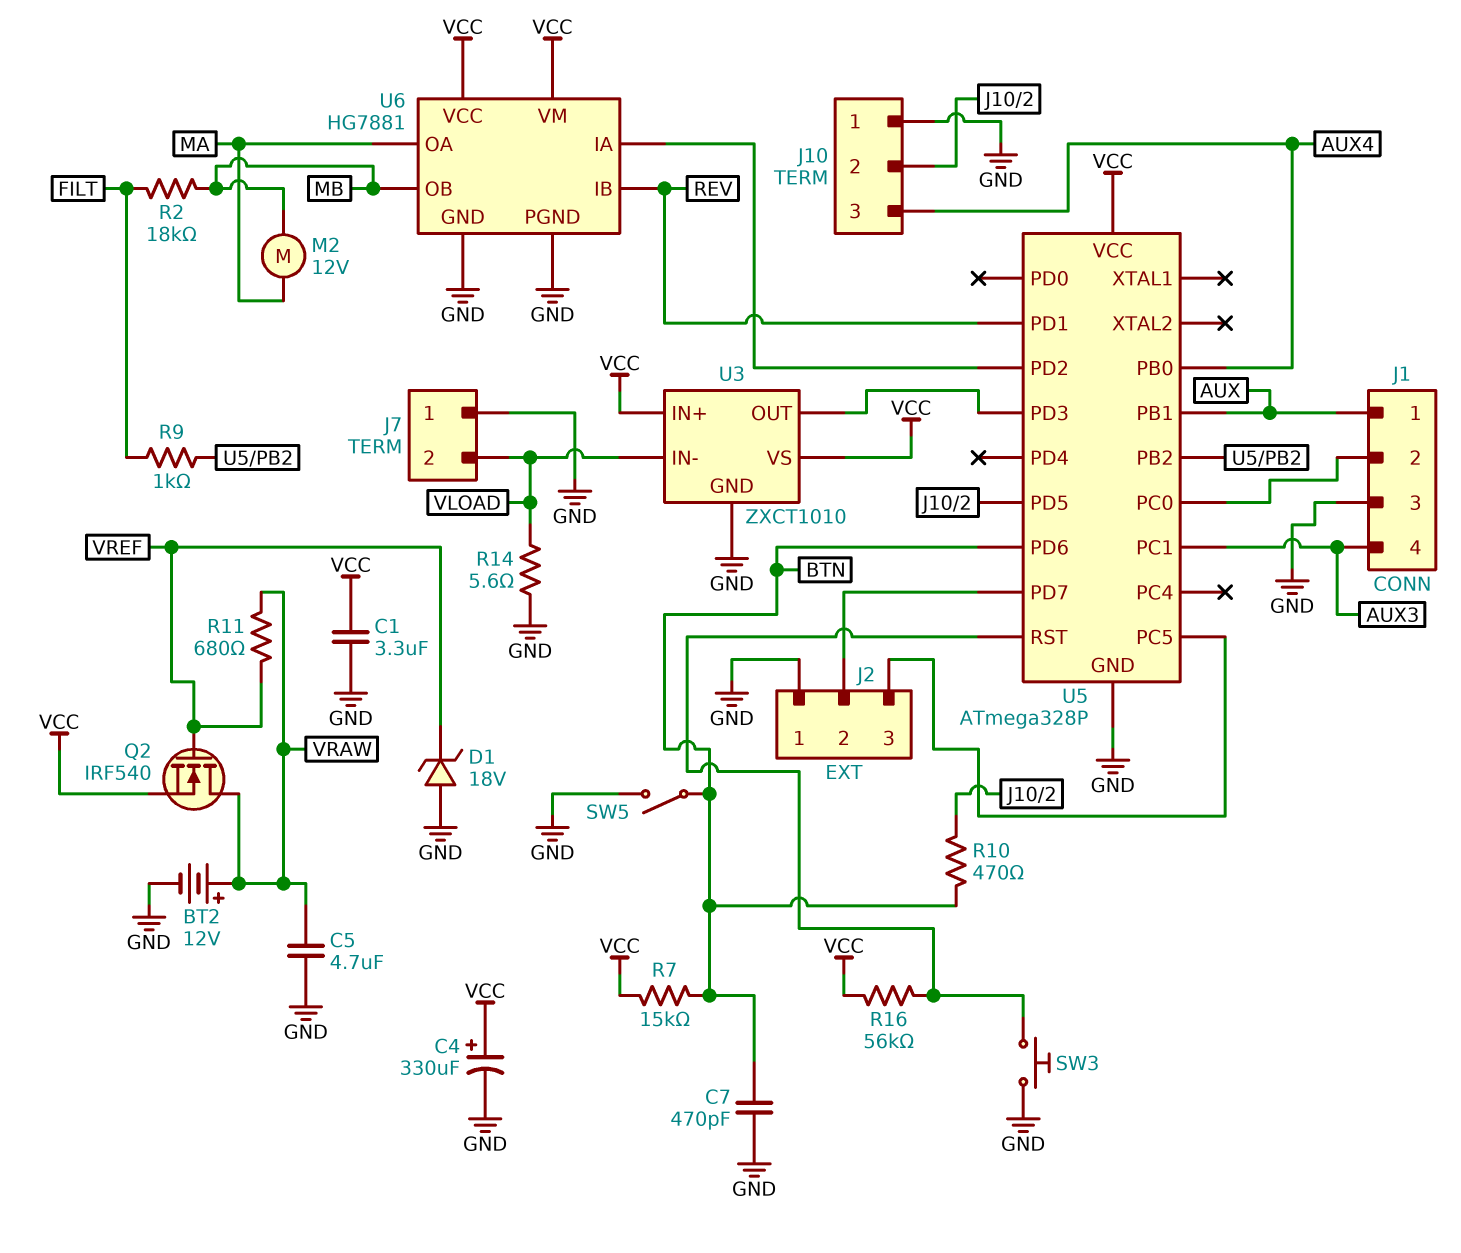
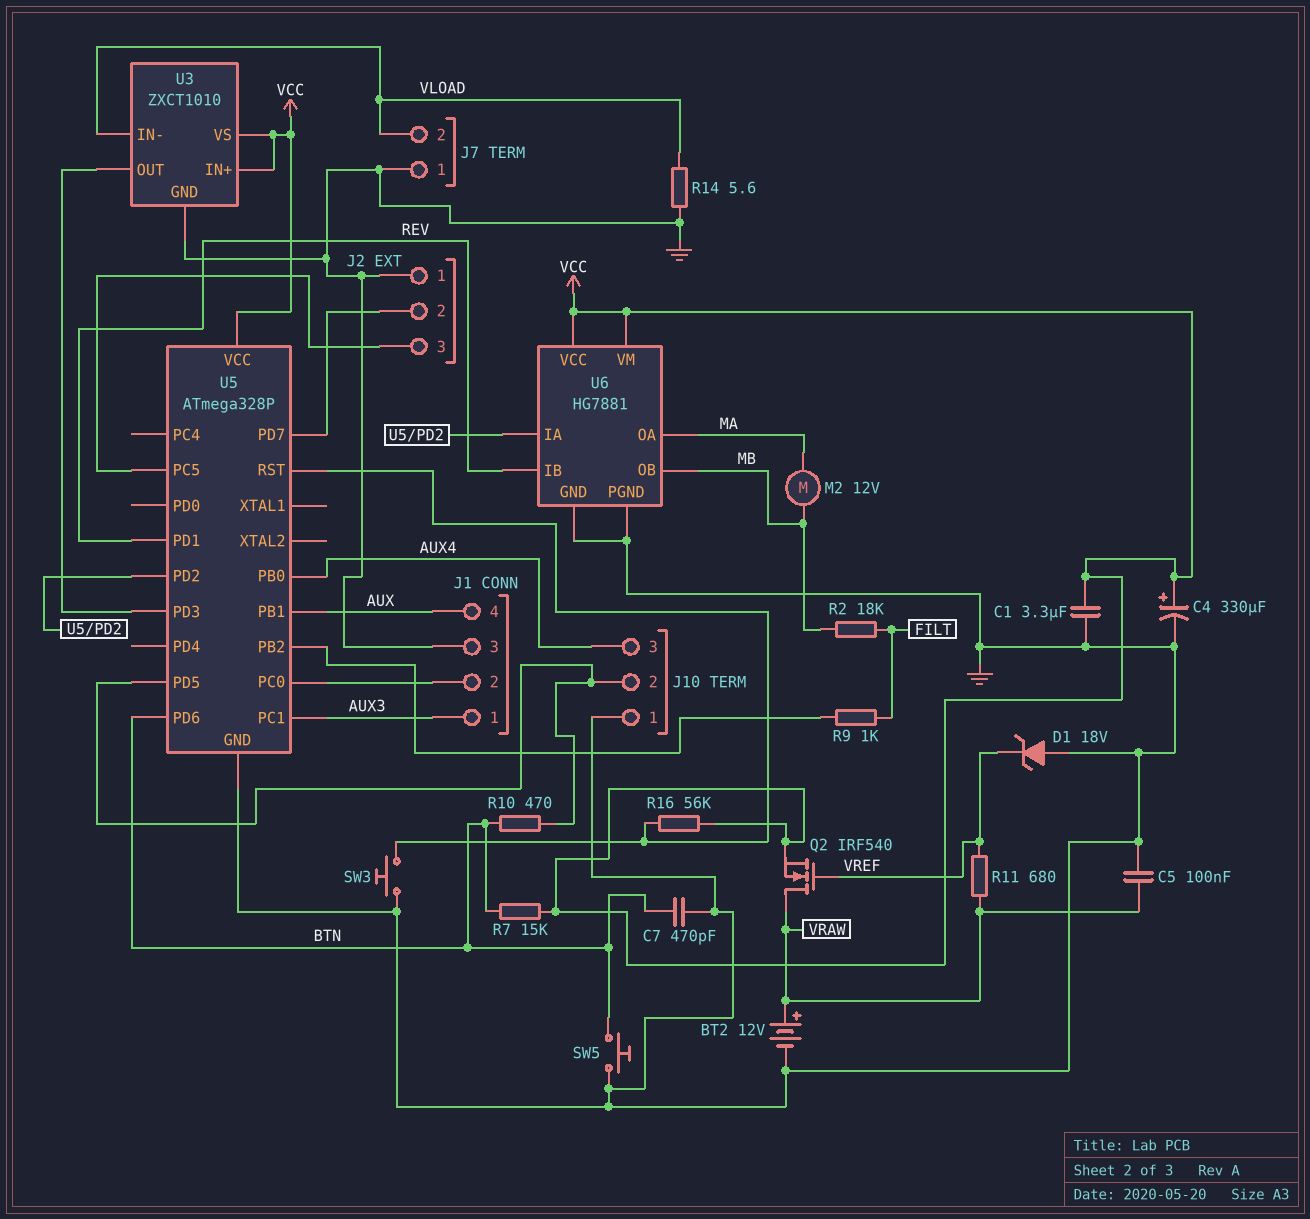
C5: 4.7uF (GND, VRAW) -> 100nF (GND, VRAW)
J1 pin 1: AUX -> AUX3
J1 pin 4: AUX3 -> AUX
SW5: switch (BTN, GND) -> button (BTN, GND)

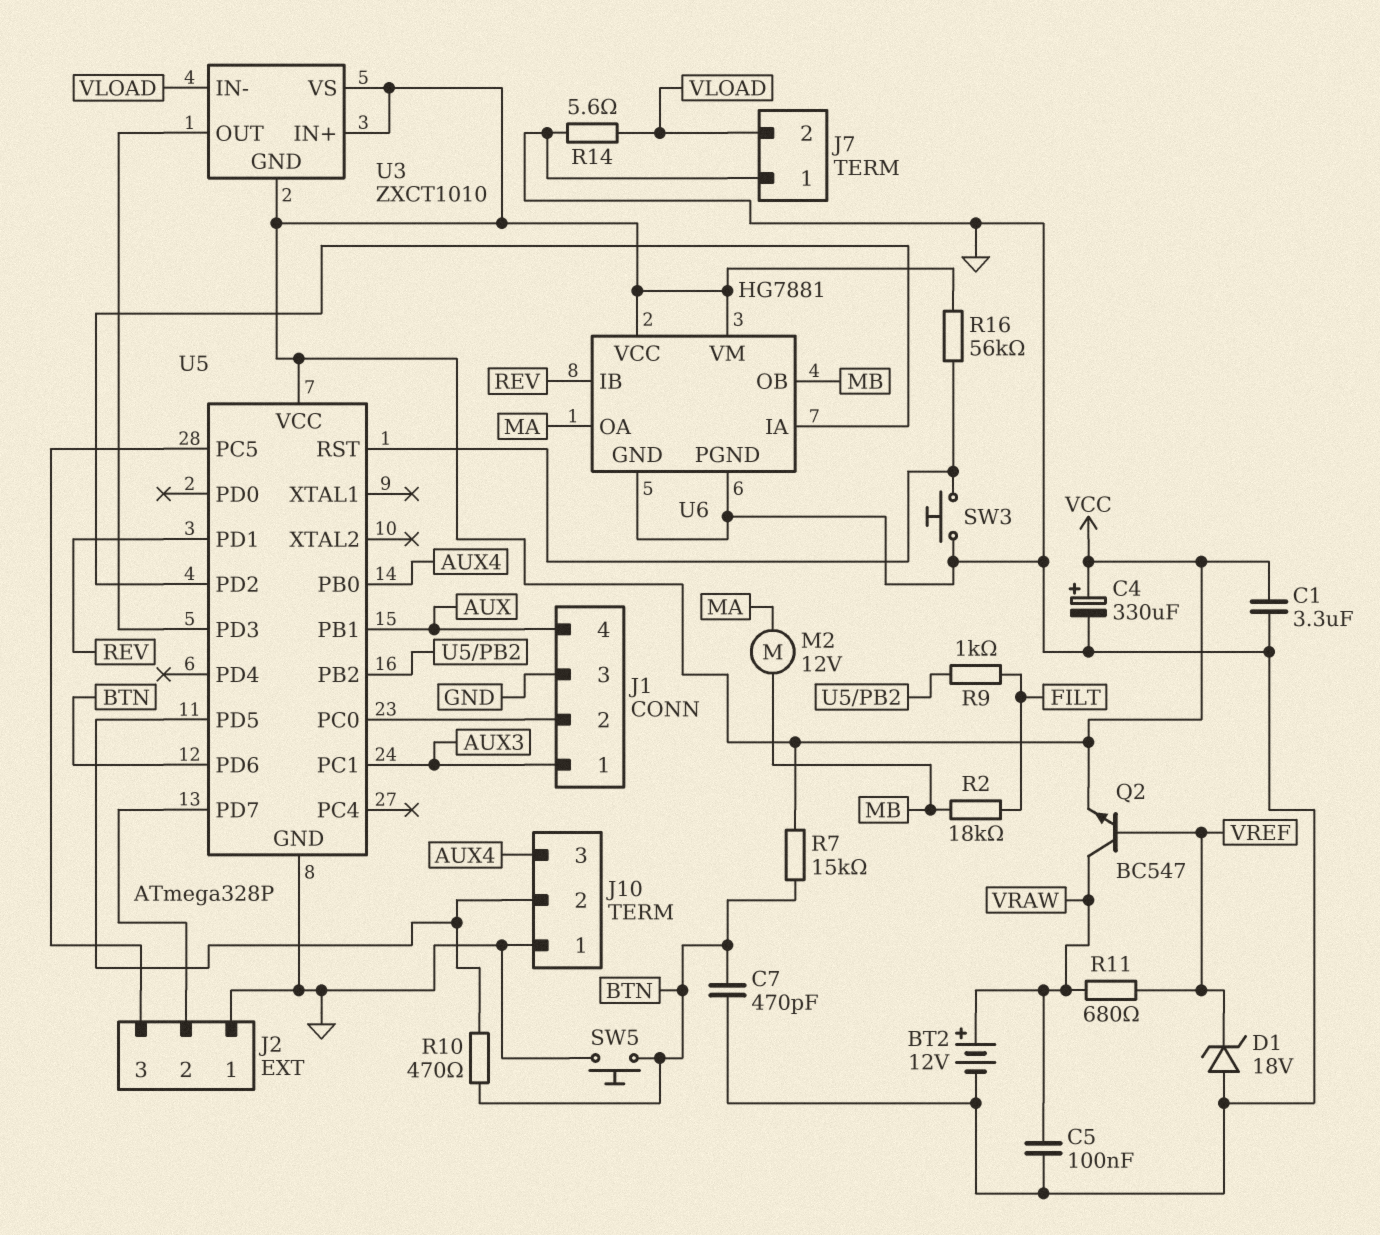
Q2: NMOS IRF540 (G VREF, D VRAW, S VCC) -> NPN BC547 (B VREF, C VRAW, E VCC)
U3 pin GND: GND -> VCC

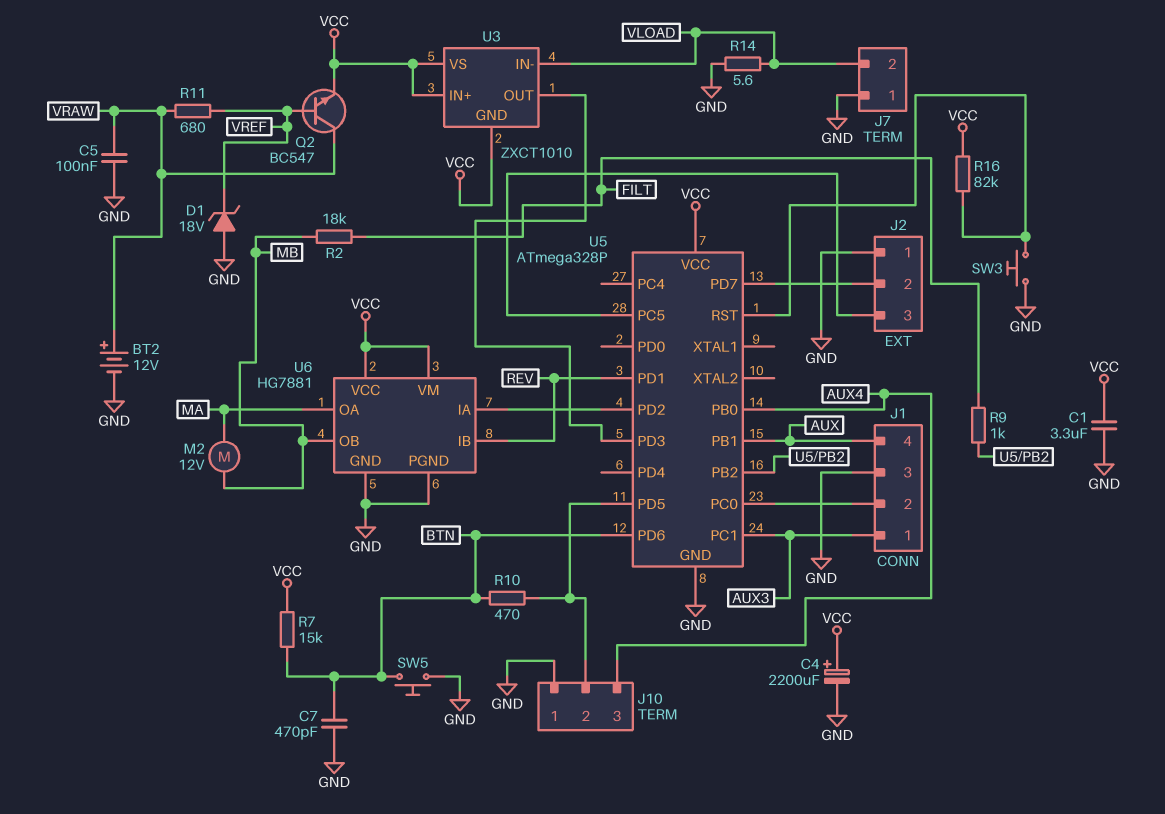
C4: 330uF (plus VCC, minus GND) -> 2200uF (plus VCC, minus GND)
R16: 56k (U5/RST, VCC) -> 82k (U5/RST, VCC)

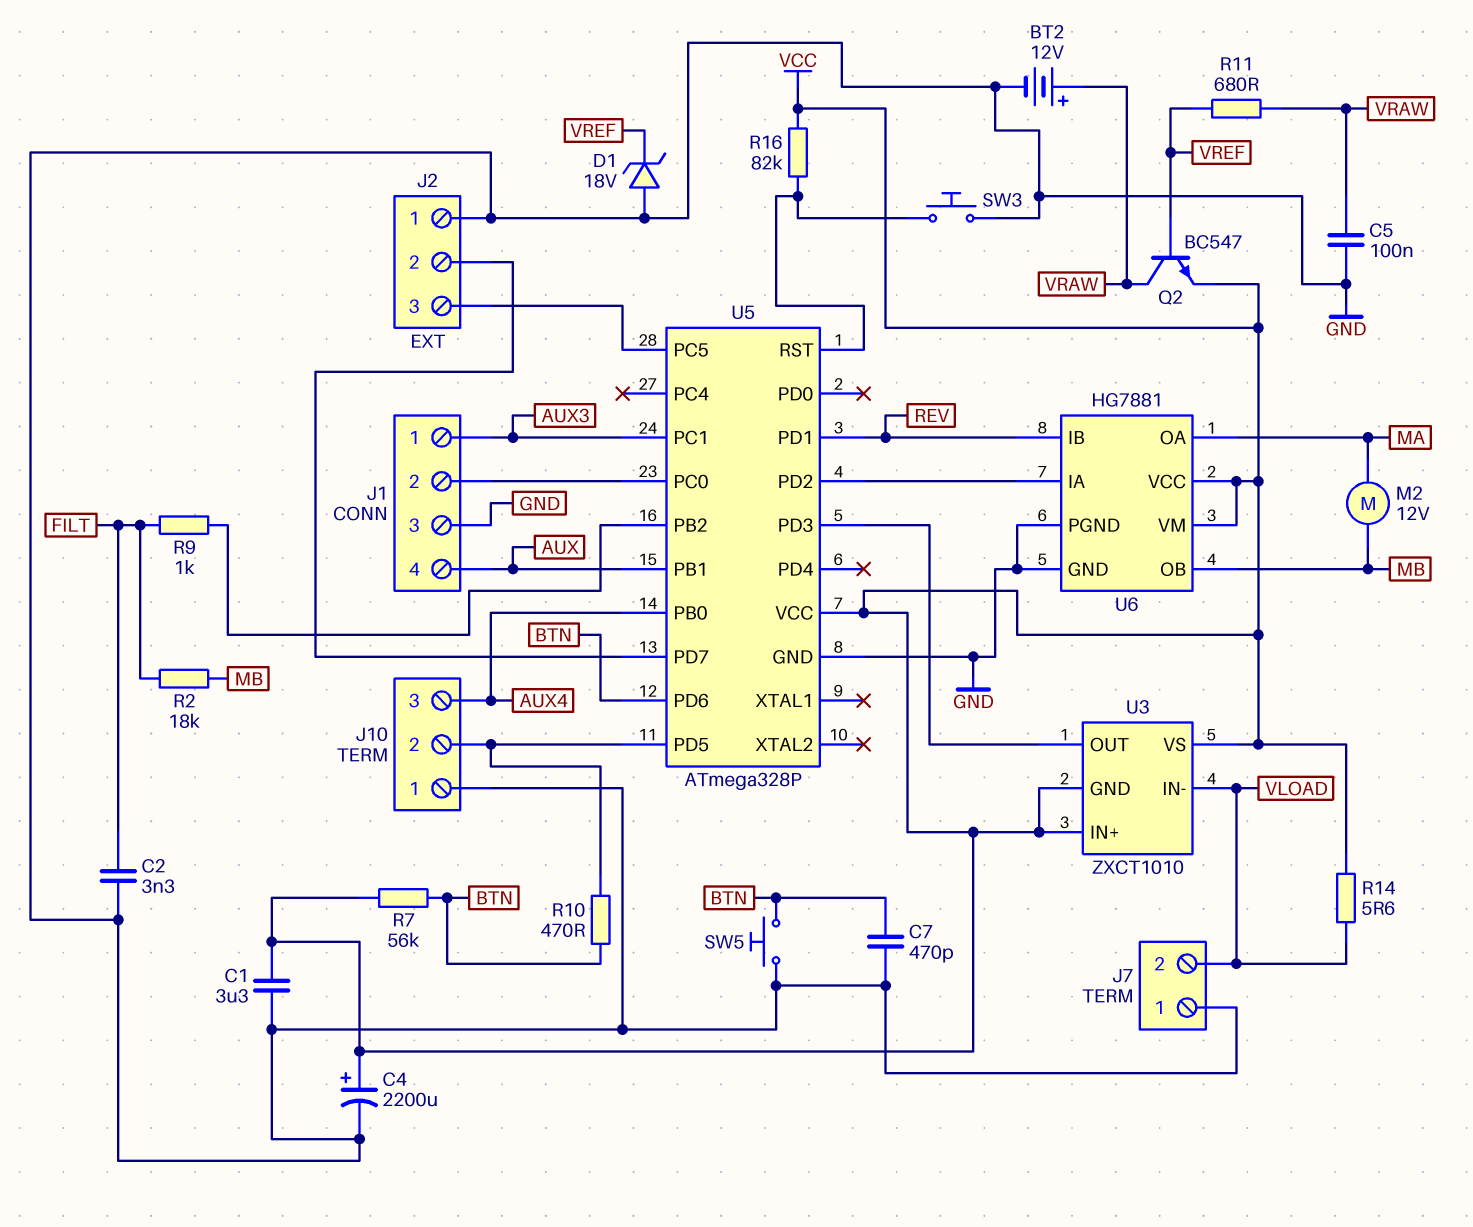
C2: none -> 3.3nF (FILT, GND)
R7: 15k (BTN, VCC) -> 56k (BTN, VCC)
R14: 5.6 (GND, VLOAD) -> 5.6 (VCC, VLOAD)

